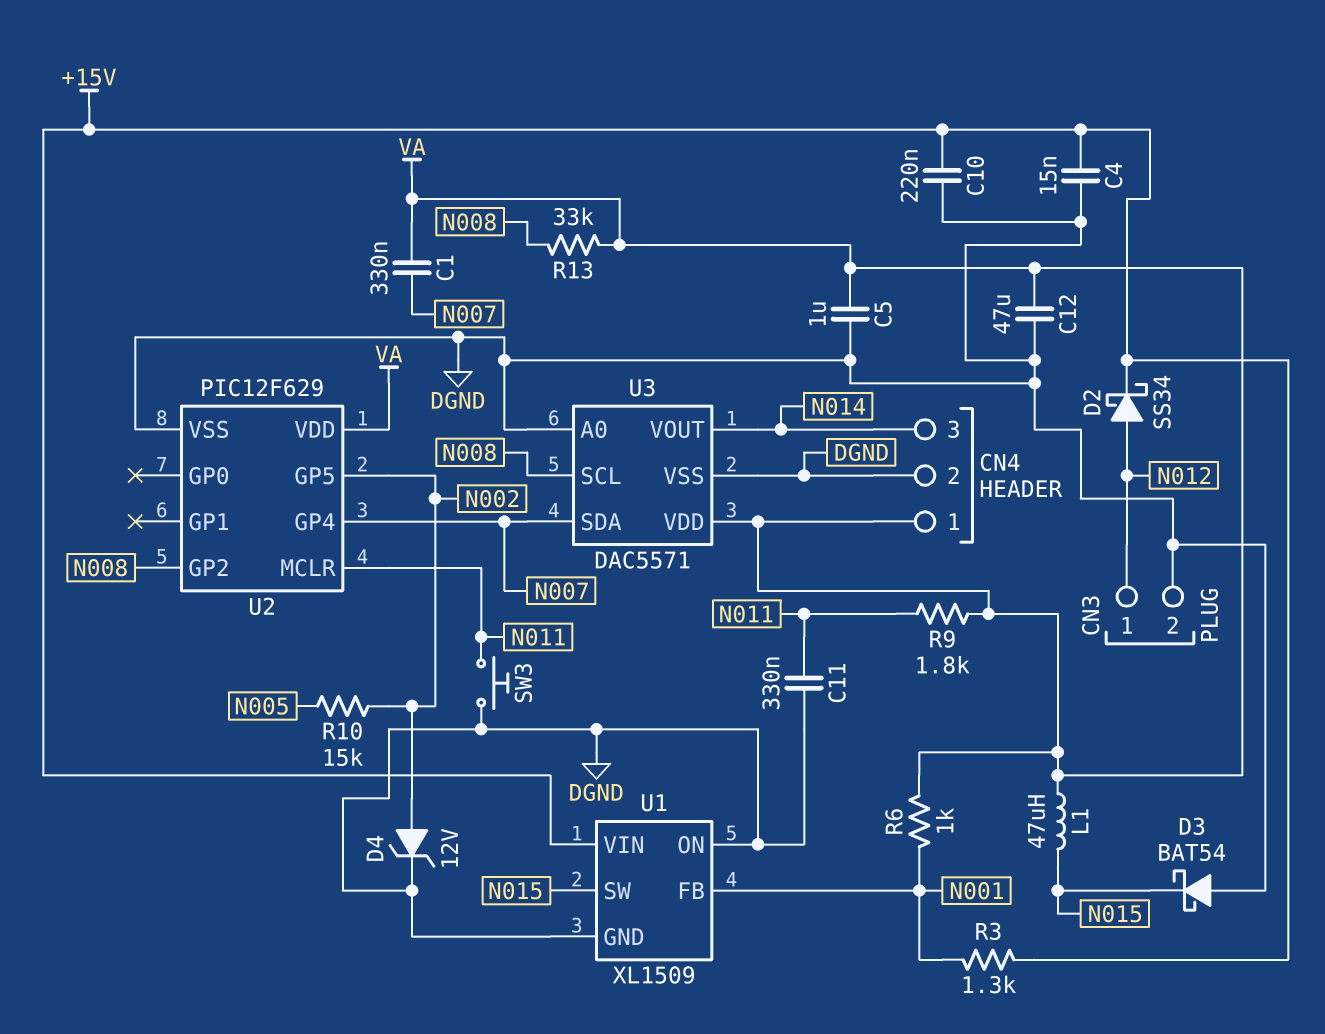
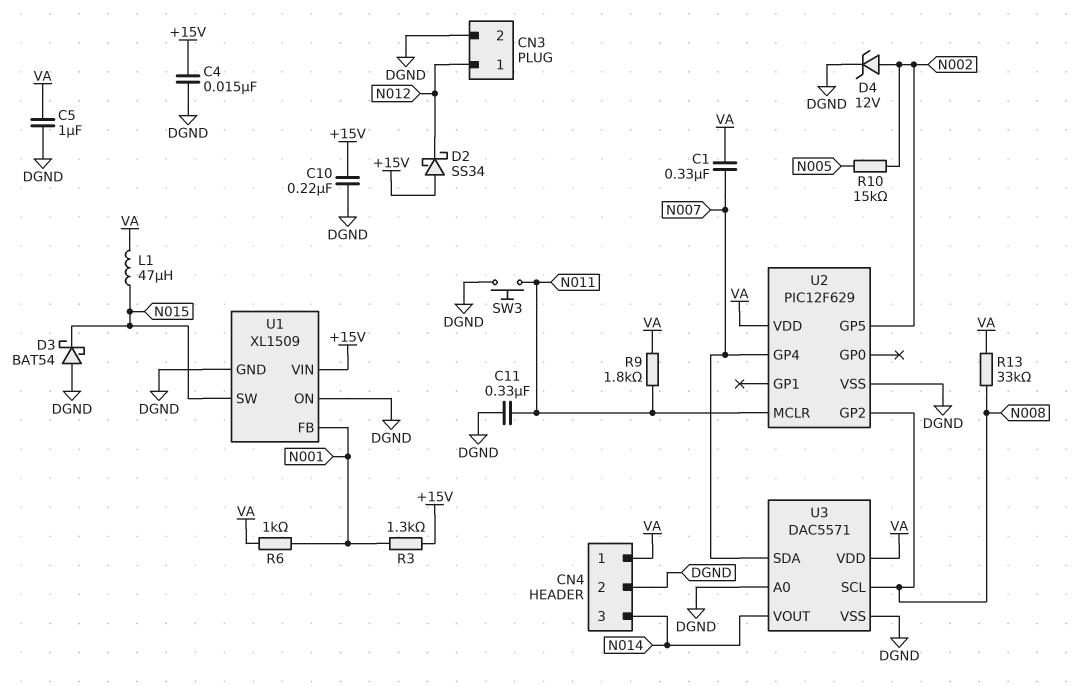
C12: 47uF (DGND, VA) -> none
D2: schottky SS34 (A N012, K +15V) -> schottky SS34 (A +15V, K N012)

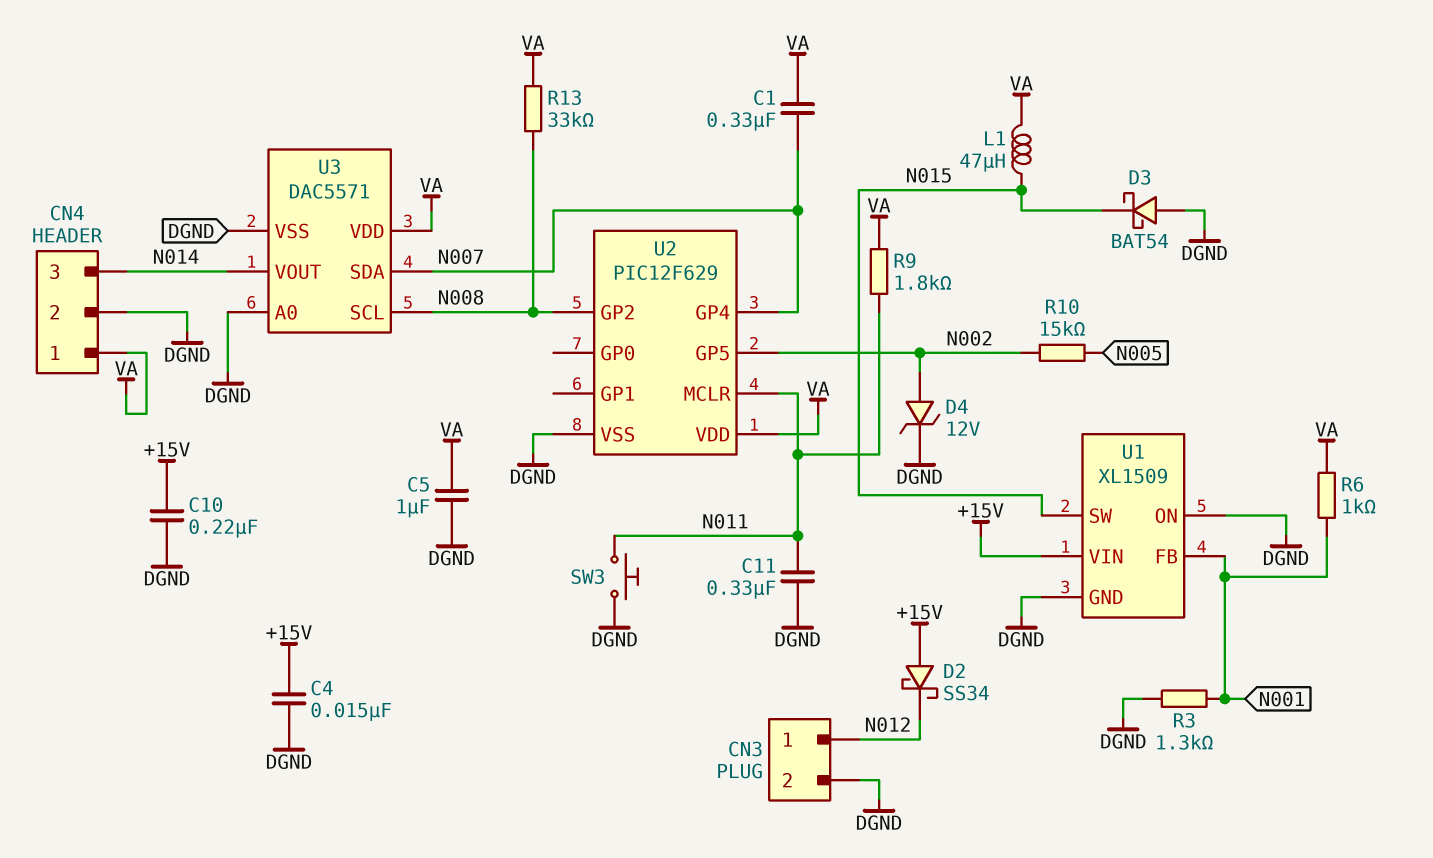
R3: 1.3k (+15V, N001) -> 1.3k (DGND, N001)

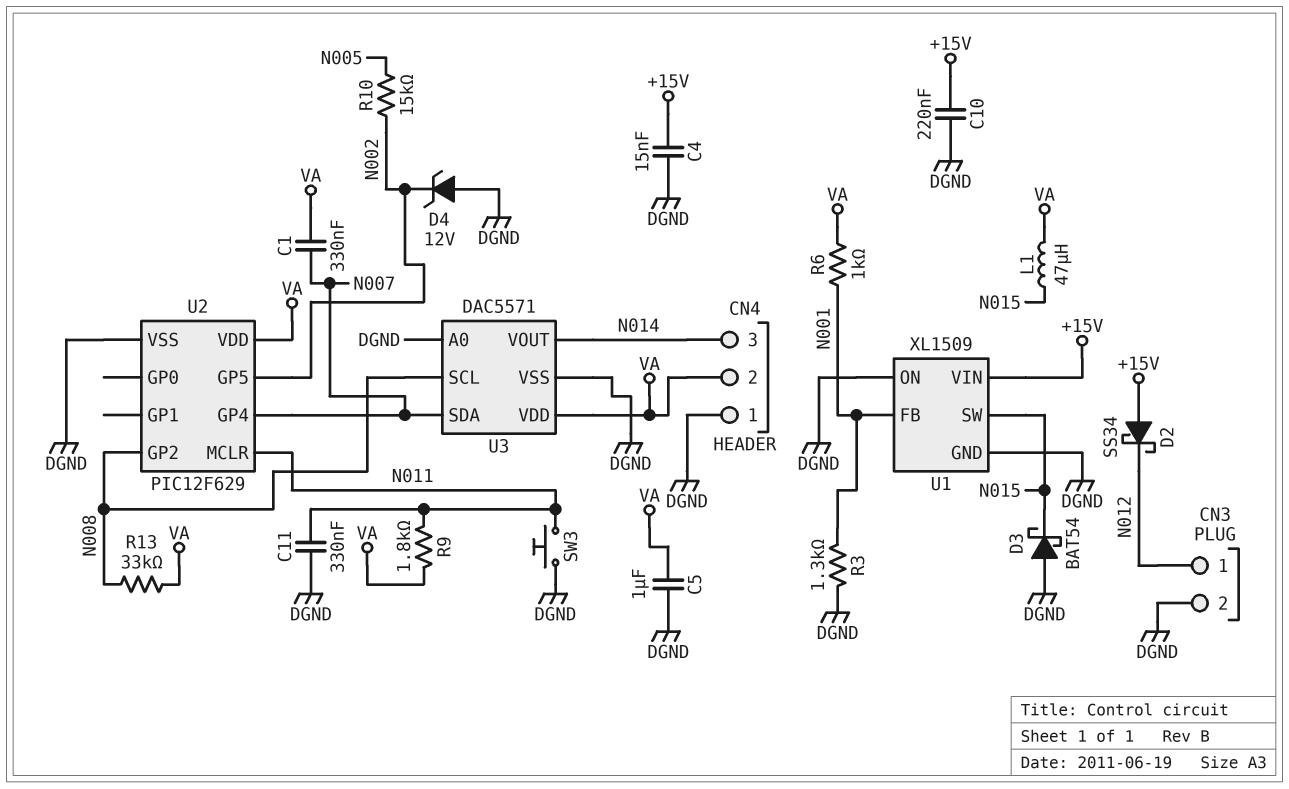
CN4 pin 1: VA -> DGND
CN4 pin 2: DGND -> VA
D4: zener 12V (A N002, K DGND) -> zener 12V (A DGND, K N002)

